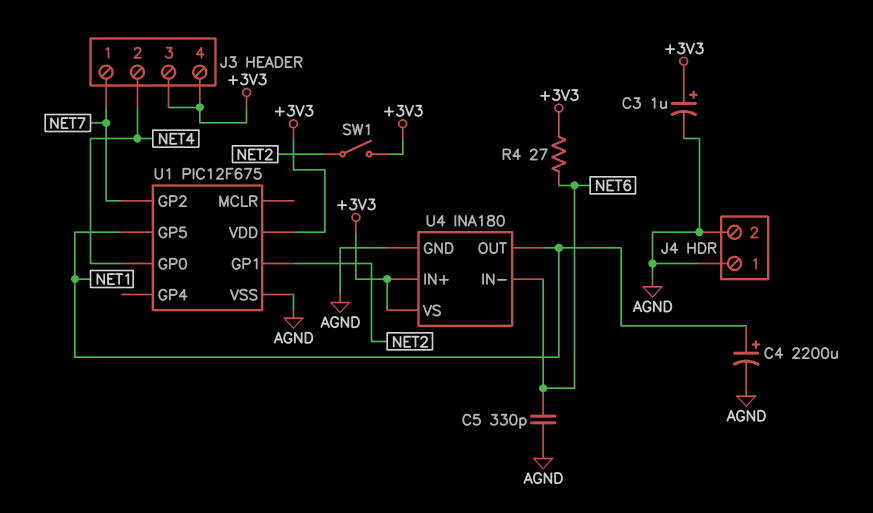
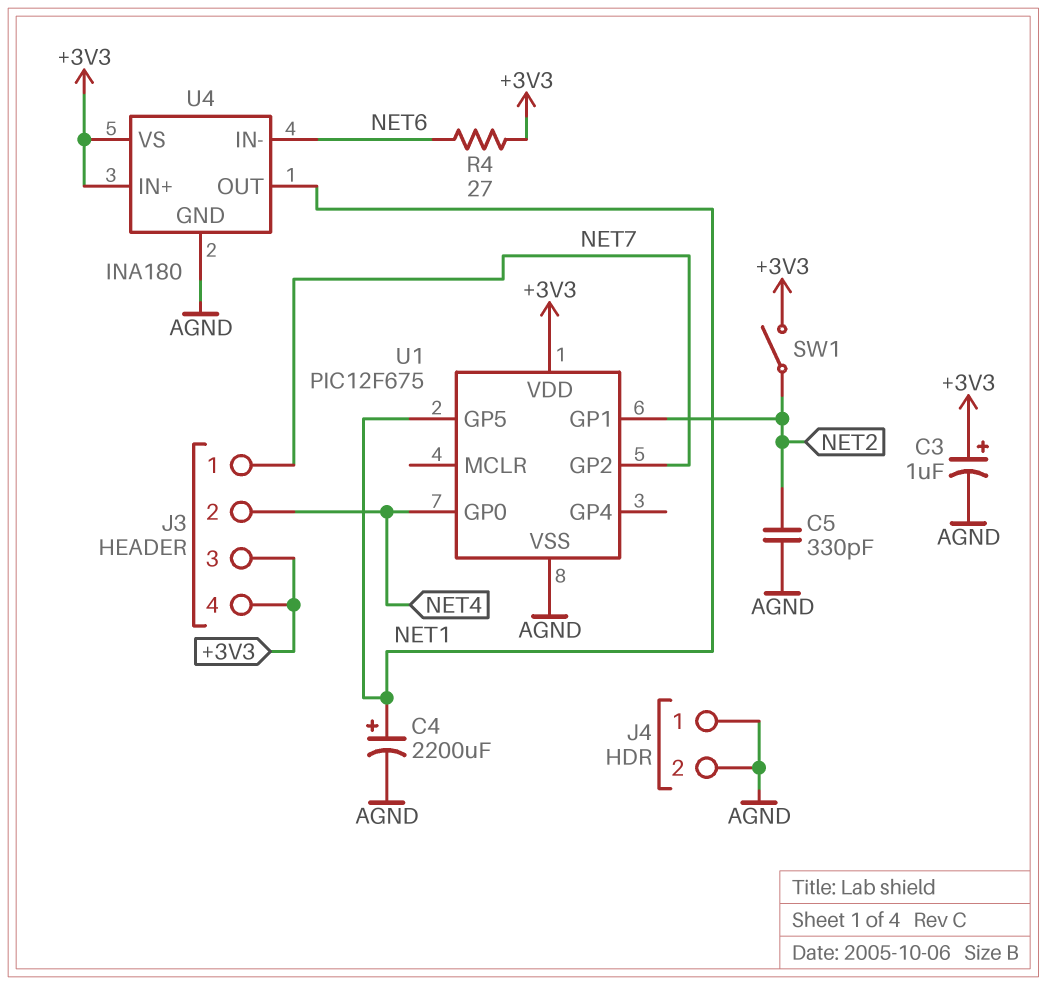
C5: 330pF (AGND, NET6) -> 330pF (AGND, NET2)

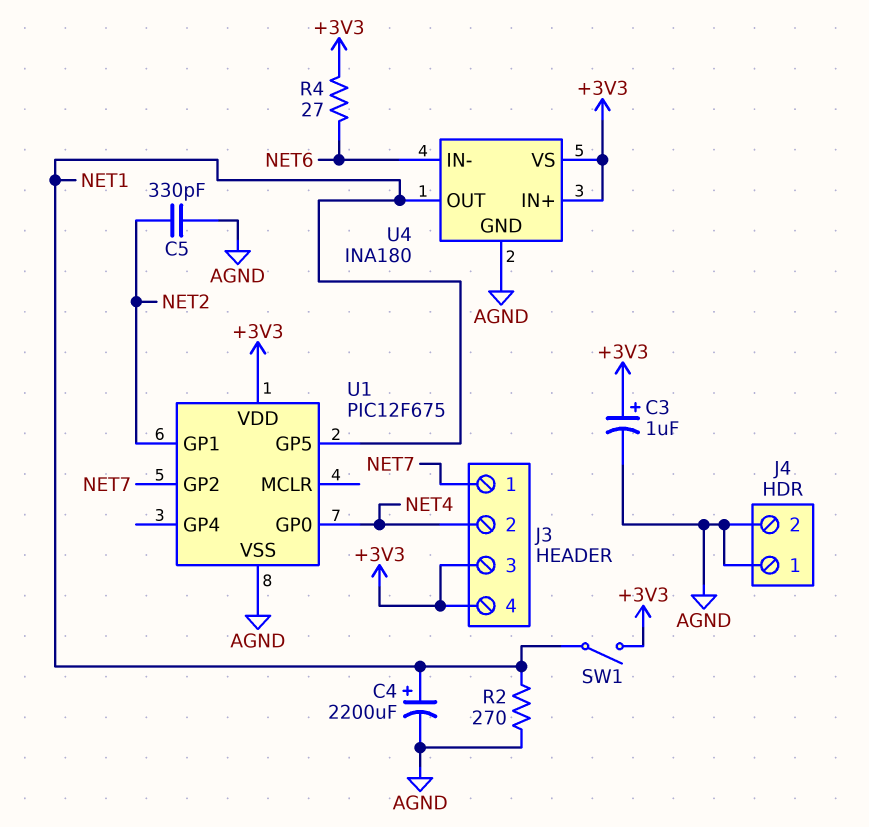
R2: none -> 270 (AGND, NET1)
SW1: switch (+3V3, NET2) -> switch (+3V3, NET1)

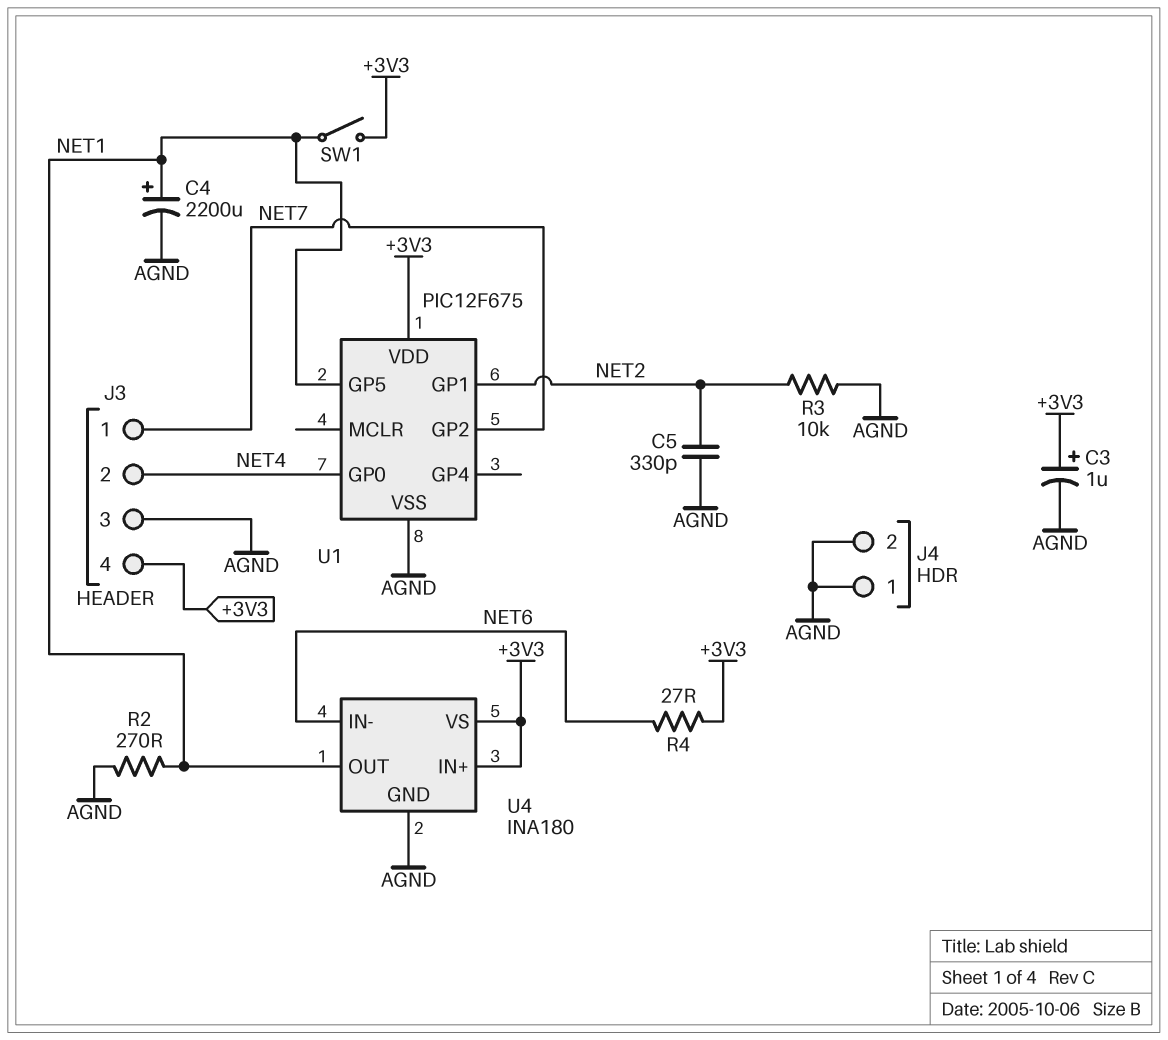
J3 pin 3: +3V3 -> AGND
R3: none -> 10k (AGND, NET2)

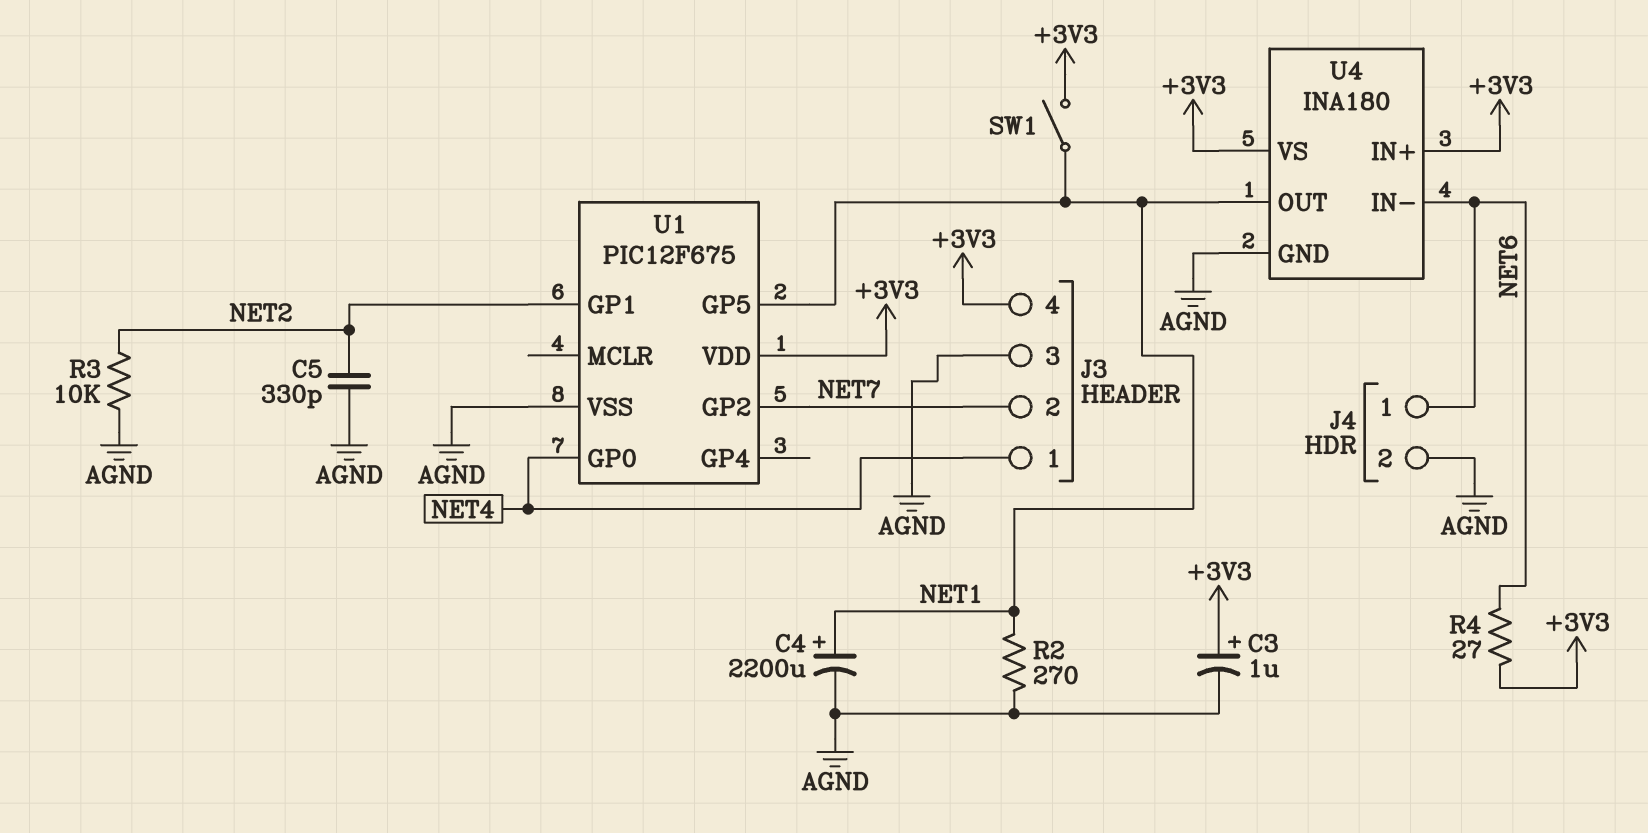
J3 pin 1: NET7 -> NET4
J3 pin 2: NET4 -> NET7
J4 pin 1: AGND -> NET6

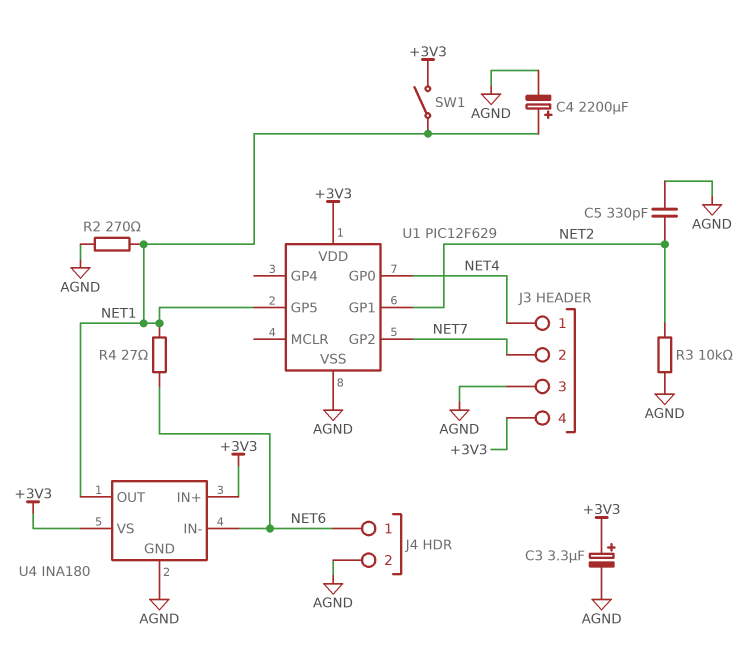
C3: 1uF (plus +3V3, minus AGND) -> 3.3uF (plus +3V3, minus AGND)
R4: 27 (+3V3, NET6) -> 27 (NET1, NET6)
U1: PIC12F675 -> PIC12F629

